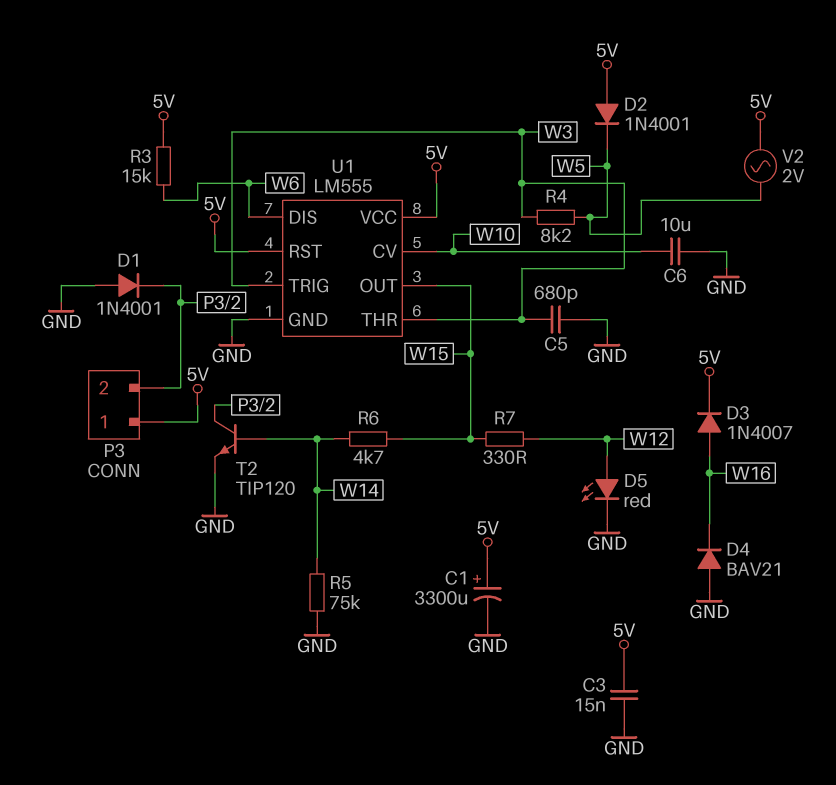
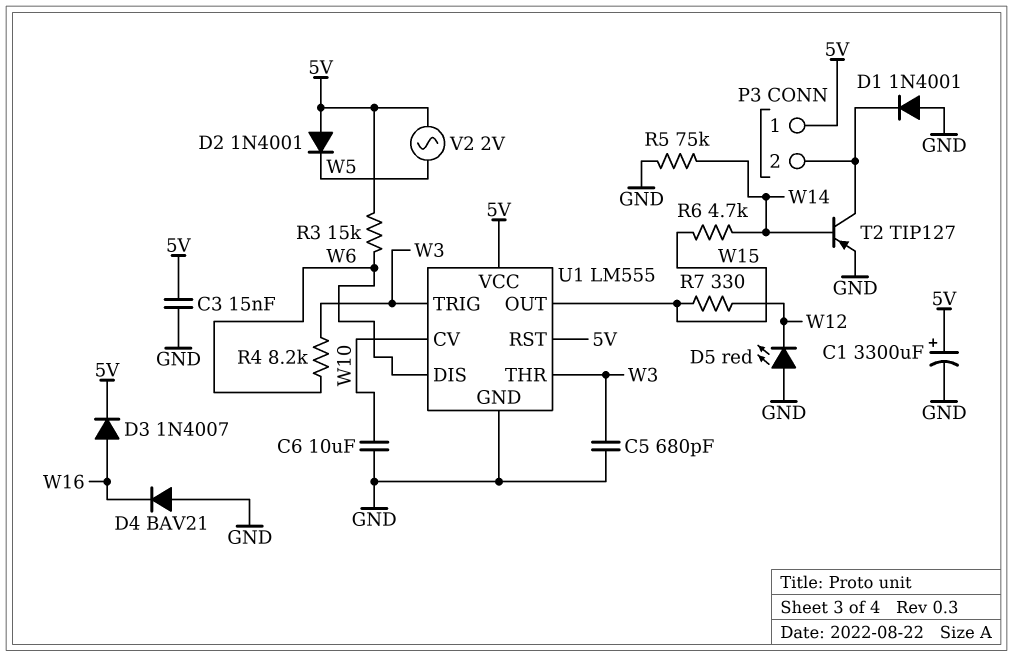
D5: LED red (A W12, K GND) -> LED red (A GND, K W12)
R4: 8.2k (W3, W5) -> 8.2k (W3, W6)
T2: NPN TIP120 (B W14, C P3/2, E GND) -> PNP TIP127 (B W14, C P3/2, E GND)

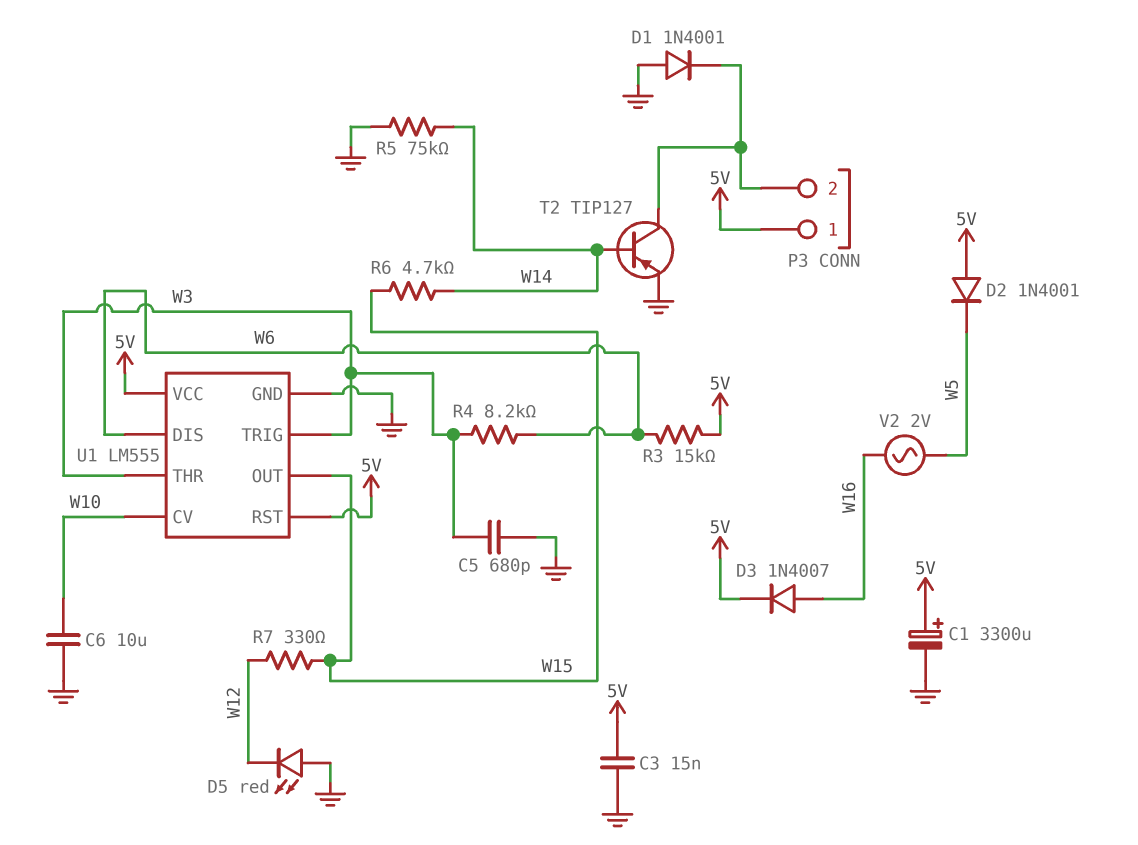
D4: diode BAV21 (A GND, K W16) -> none
V2: AC 2V (5V, W5) -> AC 2V (W5, W16)

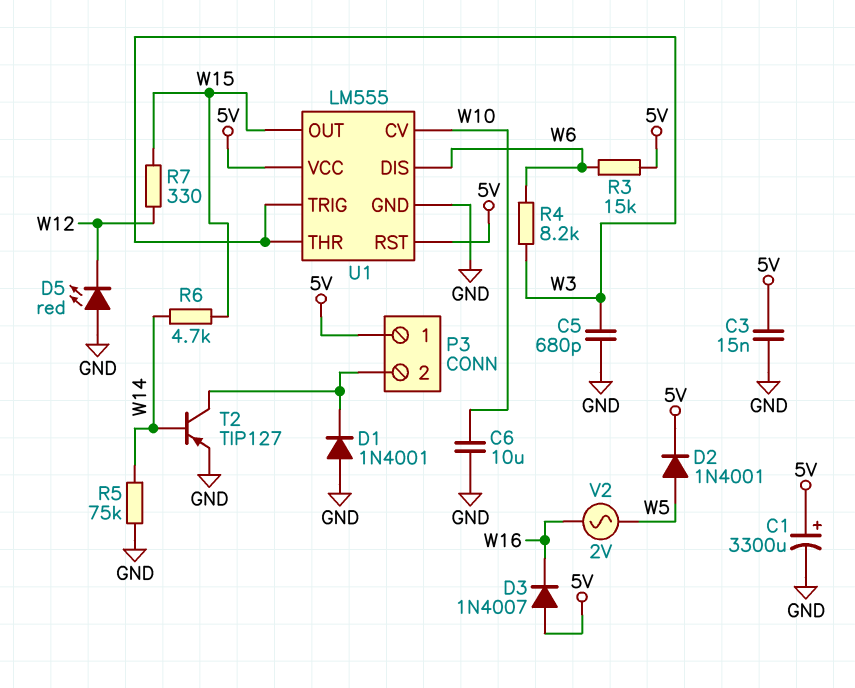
D2: diode 1N4001 (A 5V, K W5) -> diode 1N4001 (A W5, K 5V)
D3: diode 1N4007 (A W16, K 5V) -> diode 1N4007 (A 5V, K W16)

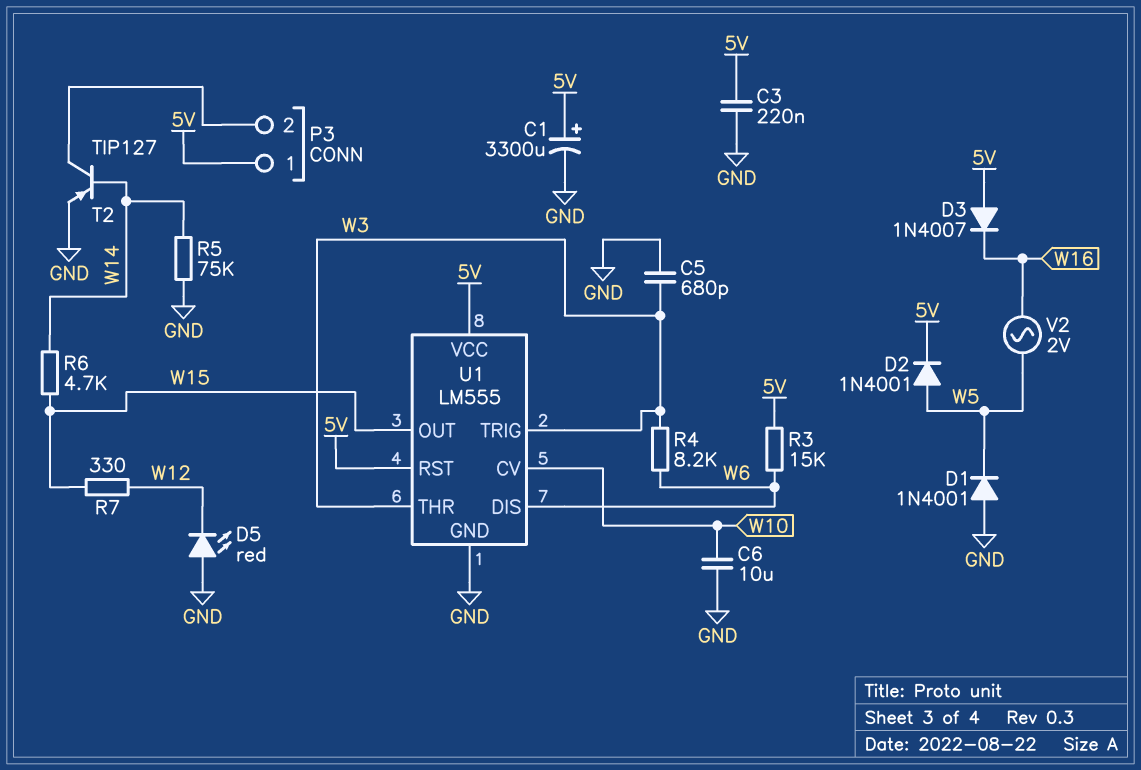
C3: 15nF (5V, GND) -> 220nF (5V, GND)
D1: diode 1N4001 (A GND, K P3/2) -> diode 1N4001 (A GND, K W5)

